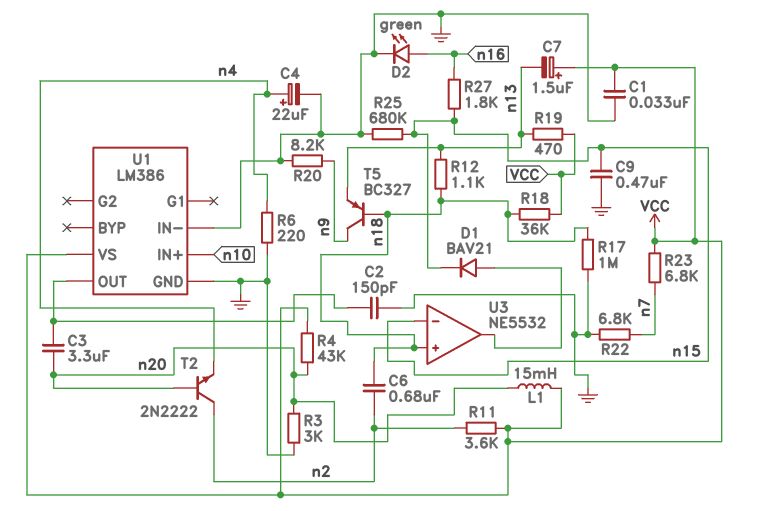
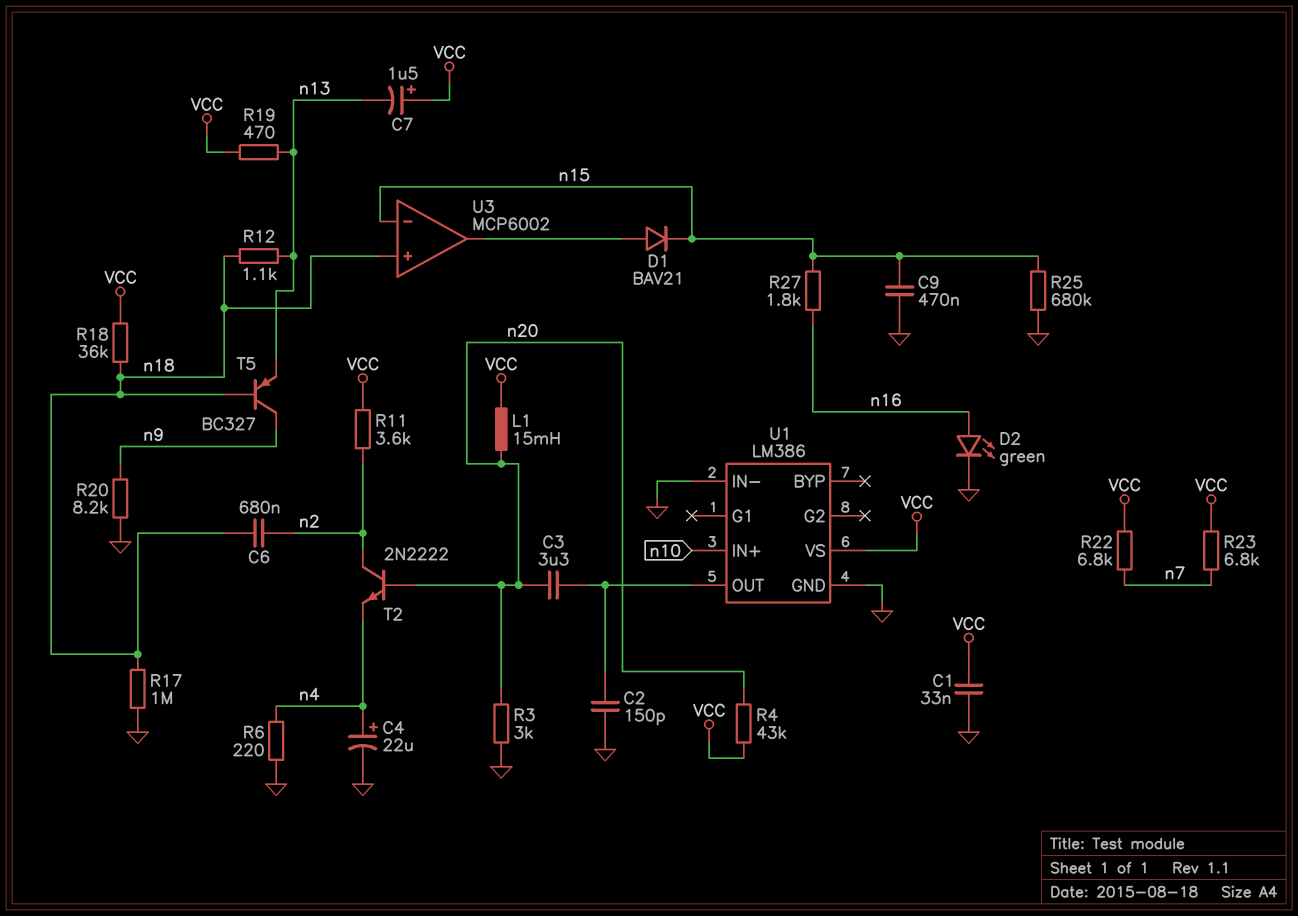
R22: 6.8k (GND, n7) -> 6.8k (VCC, n7)
U3: NE5532 -> MCP6002

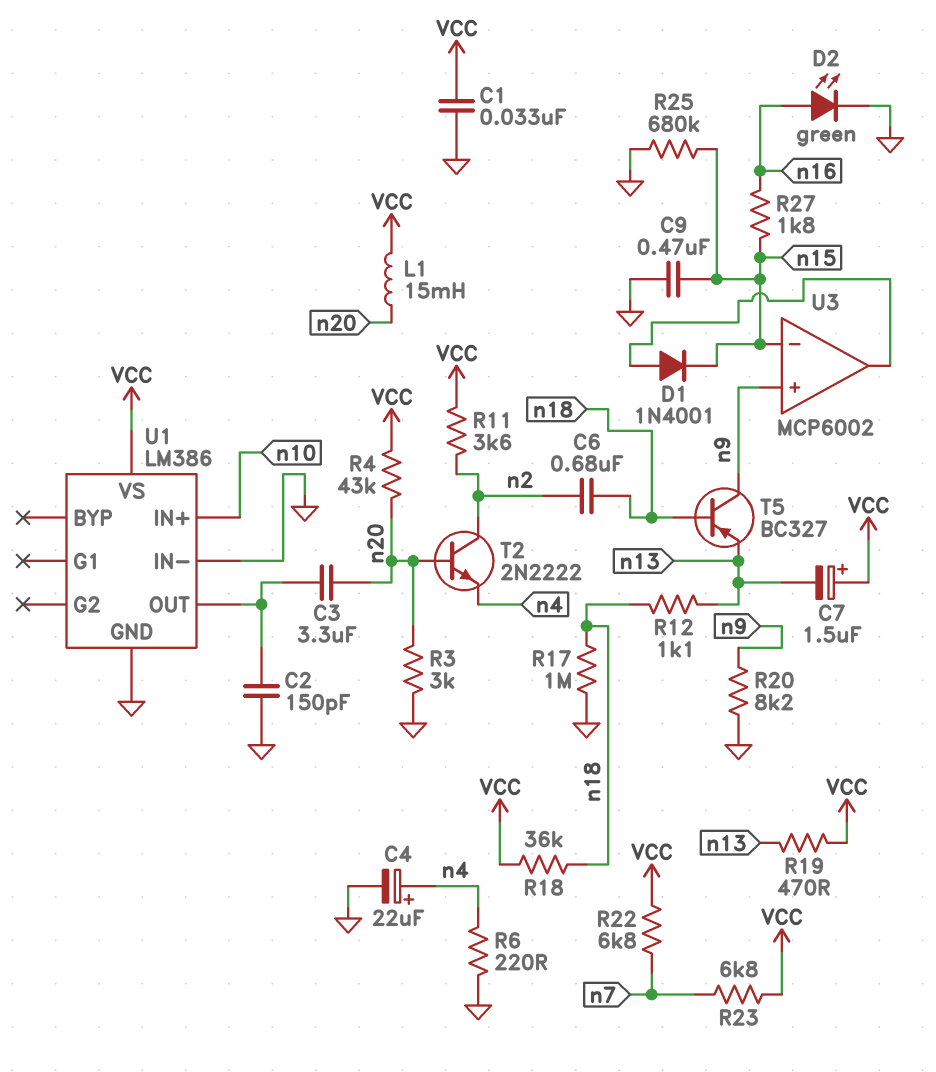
D1: diode BAV21 (A U3/out, K n15) -> diode 1N4001 (A U3/out, K n15)
U3 pin in+: n18 -> n9

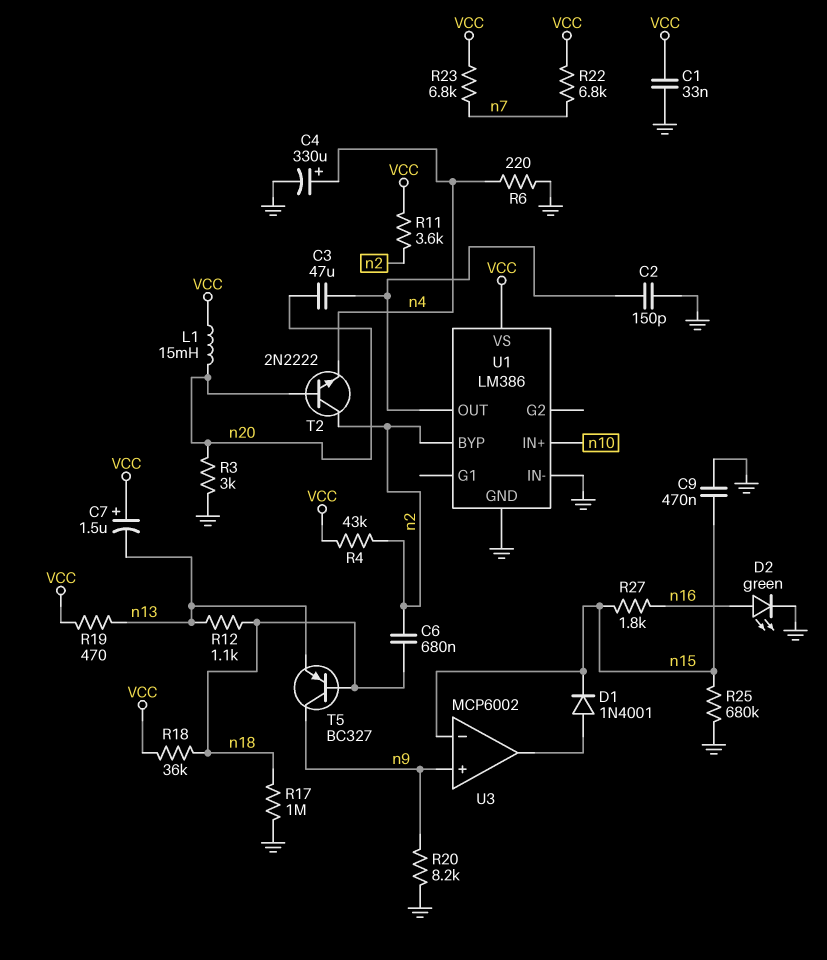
C3: 3.3uF (U1/OUT, n20) -> 47uF (U1/OUT, n20)
C4: 22uF (plus n4, minus GND) -> 330uF (plus n4, minus GND)
R4: 43k (VCC, n20) -> 43k (VCC, n2)
U1 pin BYP: none -> n2

